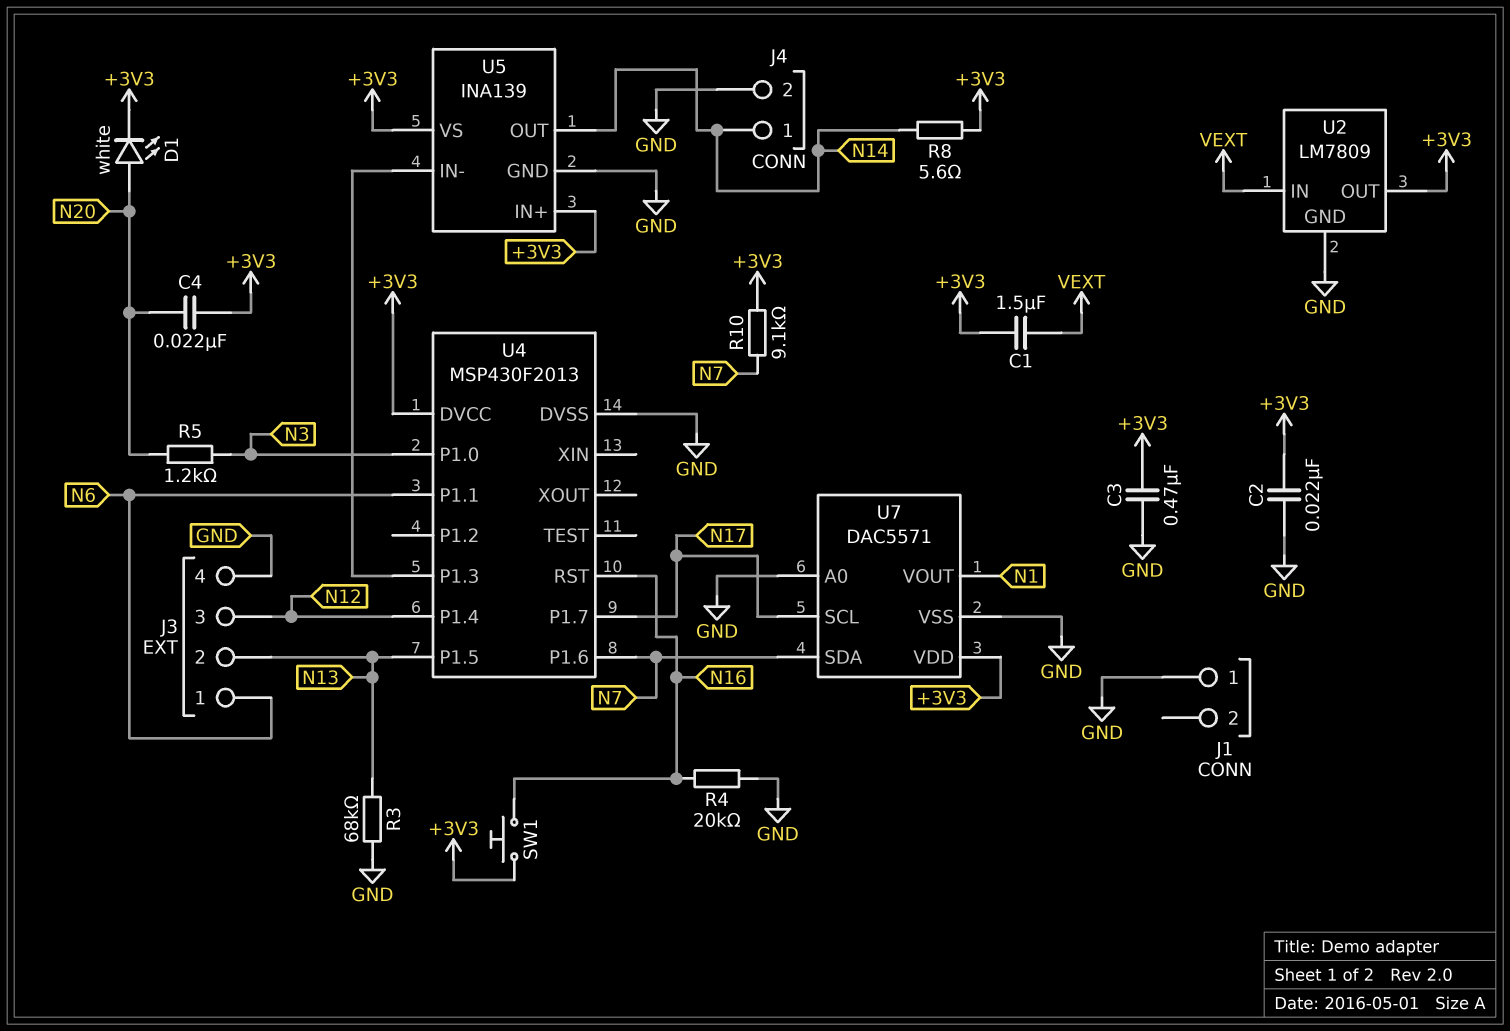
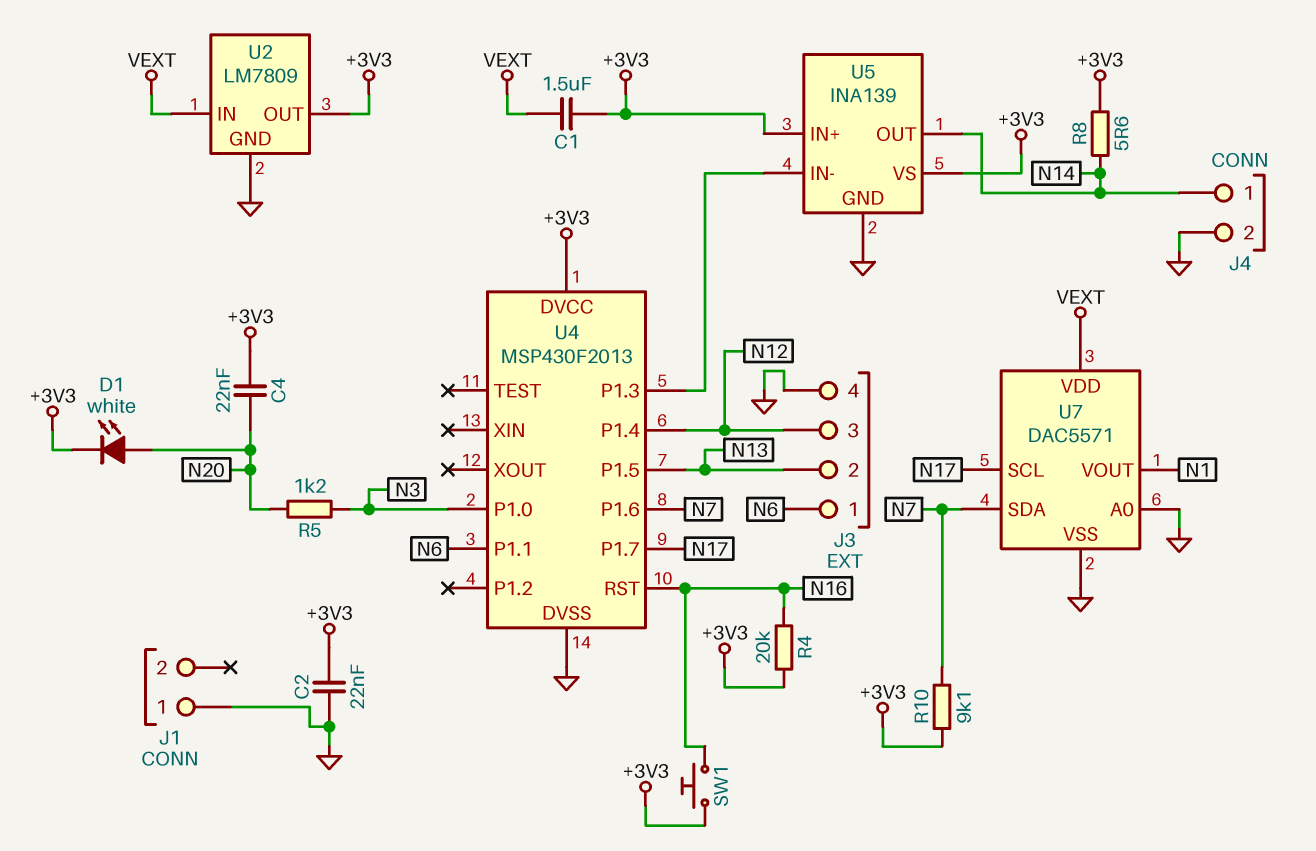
C3: 470nF (+3V3, GND) -> none
R3: 68k (GND, N13) -> none
R4: 20k (GND, N16) -> 20k (+3V3, N16)
U7 pin VDD: +3V3 -> VEXT

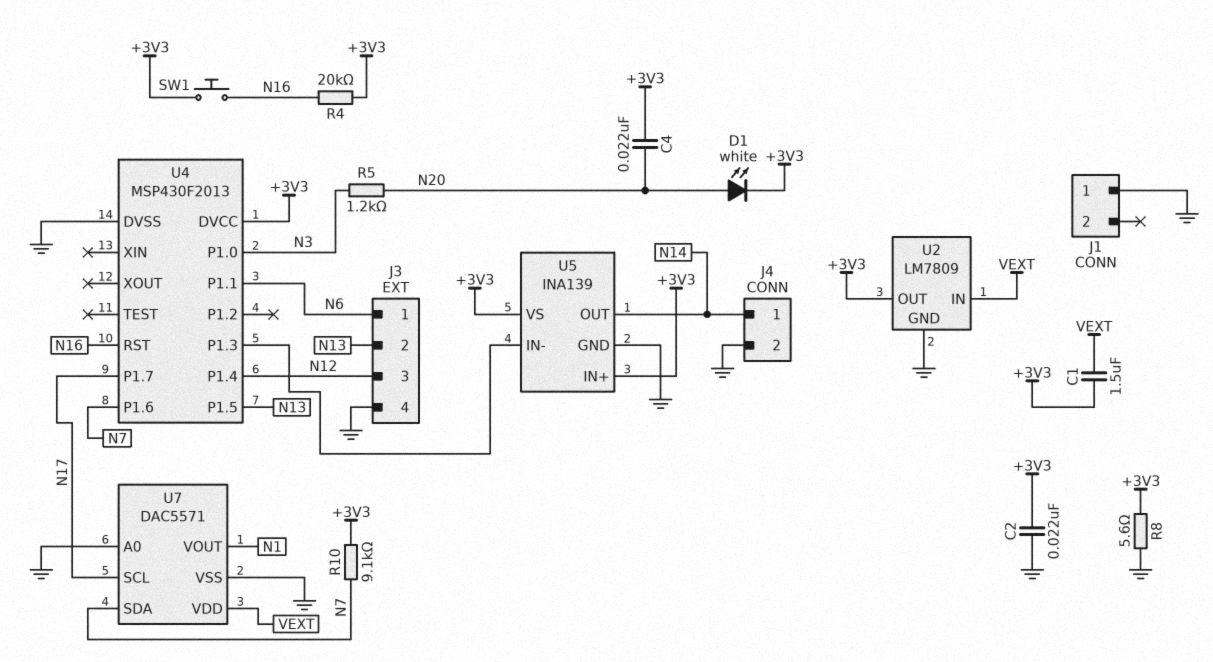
R8: 5.6 (+3V3, N14) -> 5.6 (+3V3, GND)

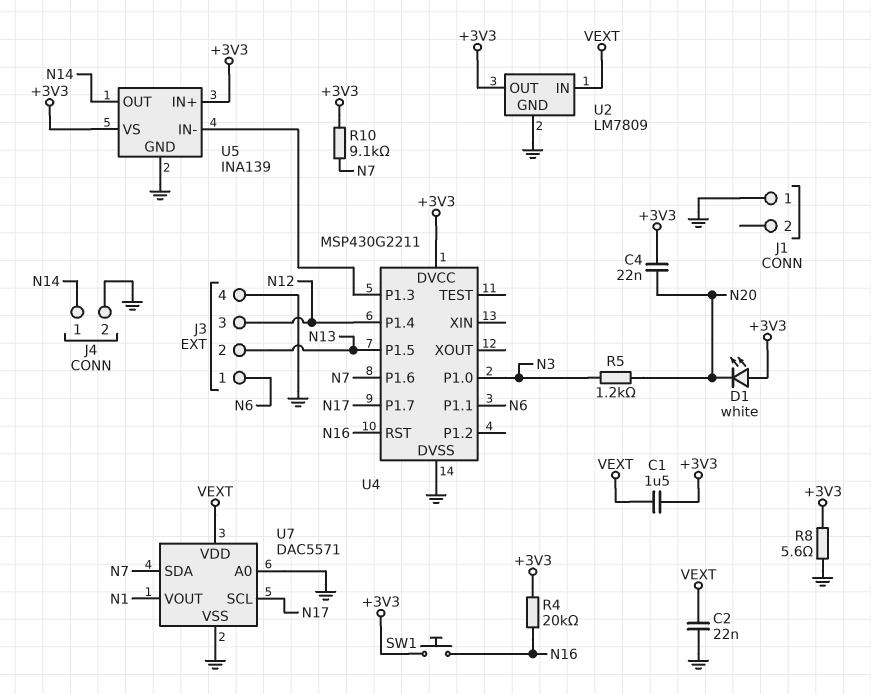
C2: 22nF (+3V3, GND) -> 22nF (GND, VEXT)
D1: LED white (A N20, K +3V3) -> LED white (A +3V3, K N20)
U4: MSP430F2013 -> MSP430G2211

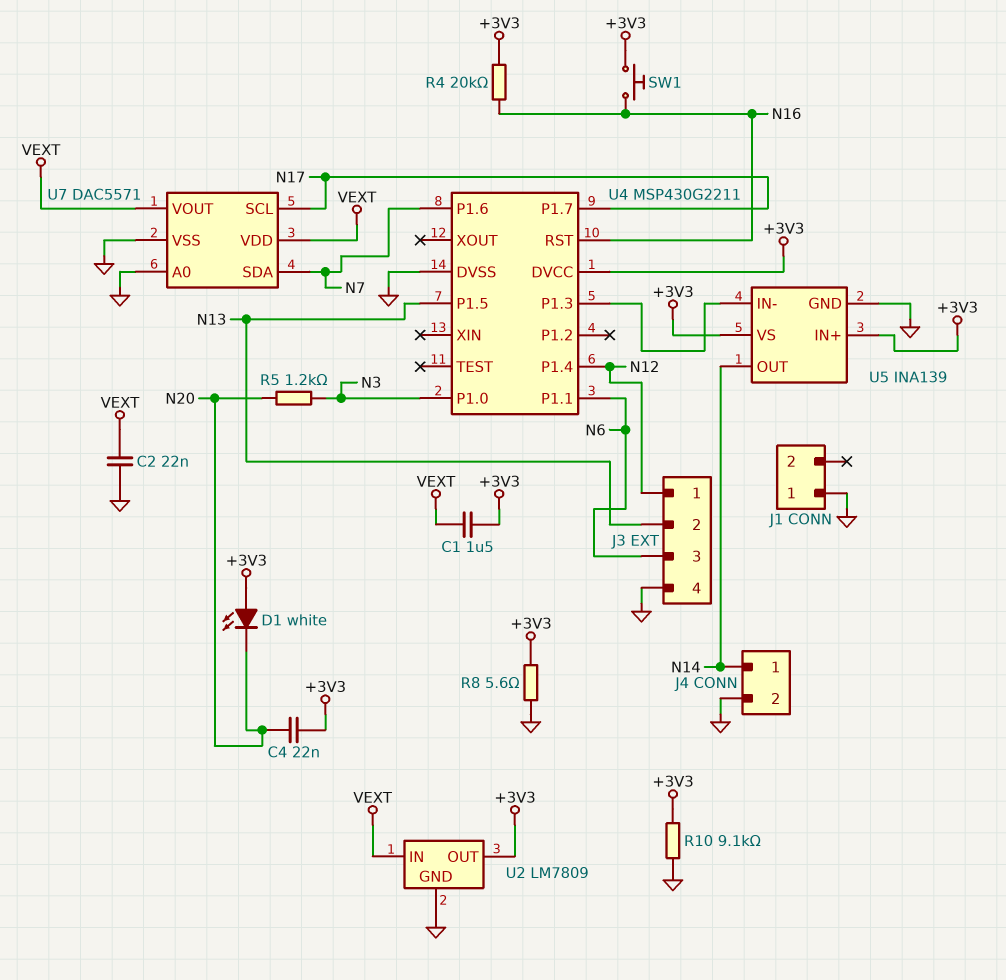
J3 pin 1: N6 -> N12
J3 pin 3: N12 -> N6
R10: 9.1k (+3V3, N7) -> 9.1k (+3V3, GND)
U7 pin VOUT: N1 -> VEXT

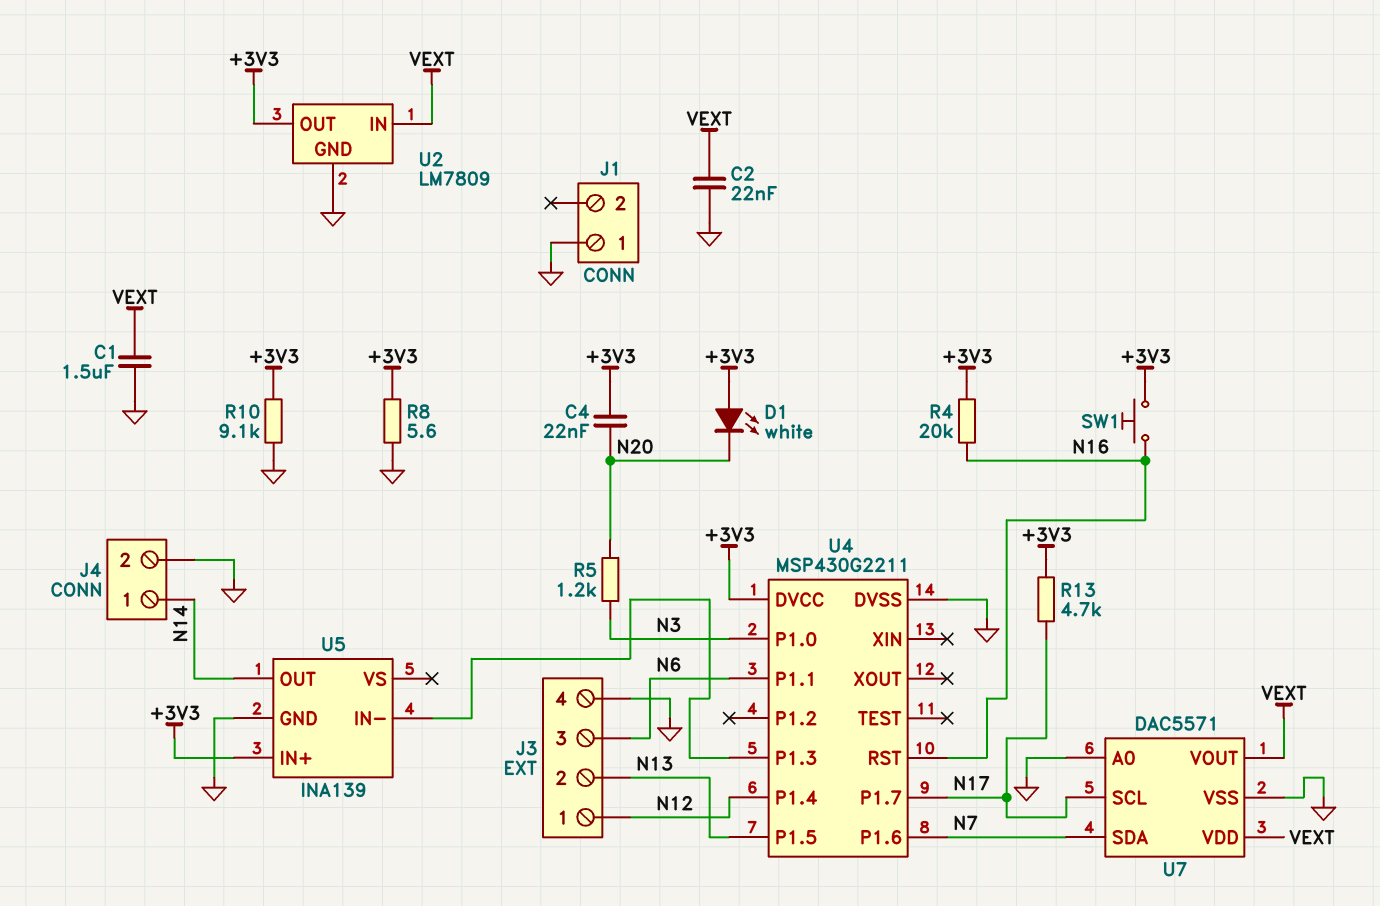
C1: 1.5uF (+3V3, VEXT) -> 1.5uF (GND, VEXT)
R13: none -> 4.7k (+3V3, N17)
U5 pin VS: +3V3 -> none

